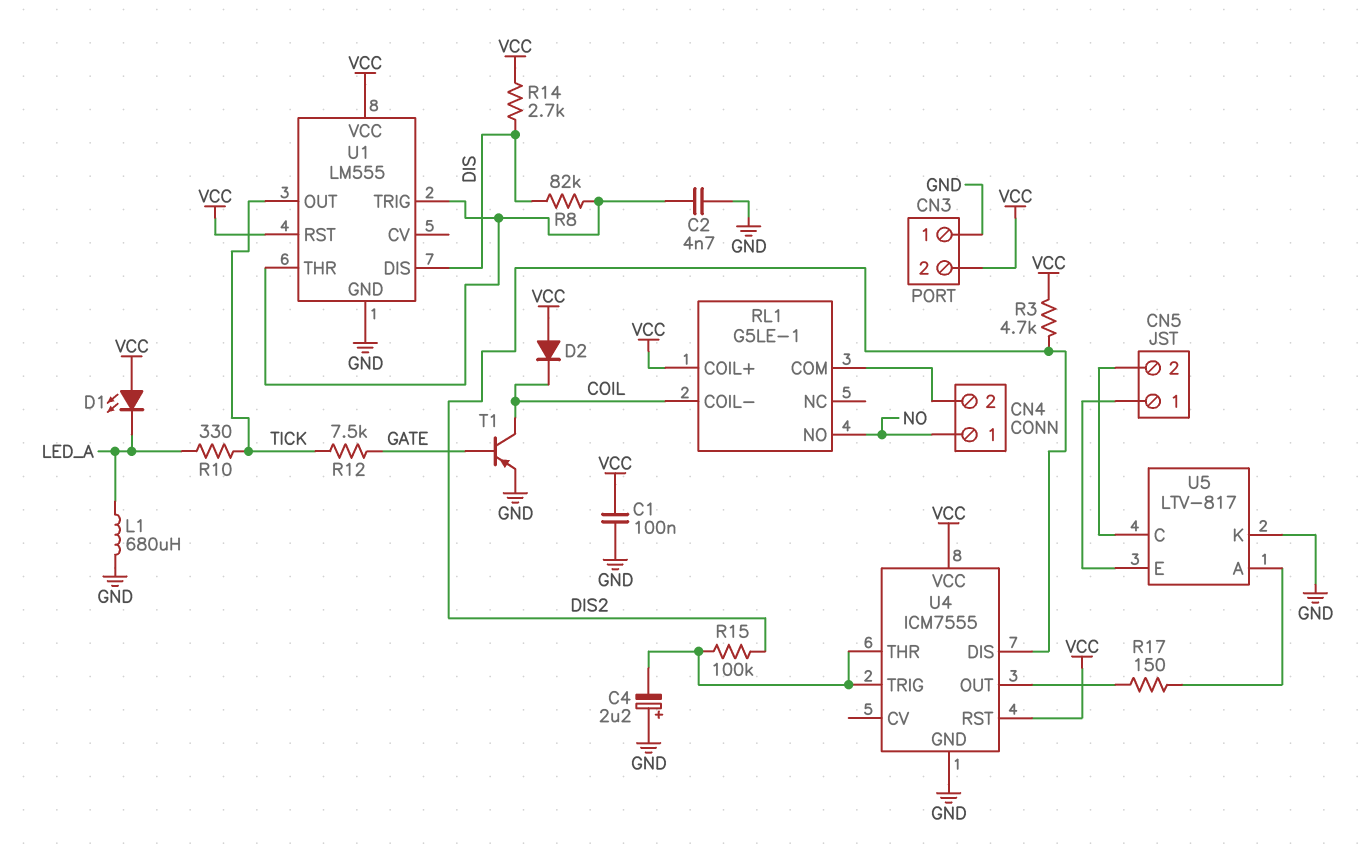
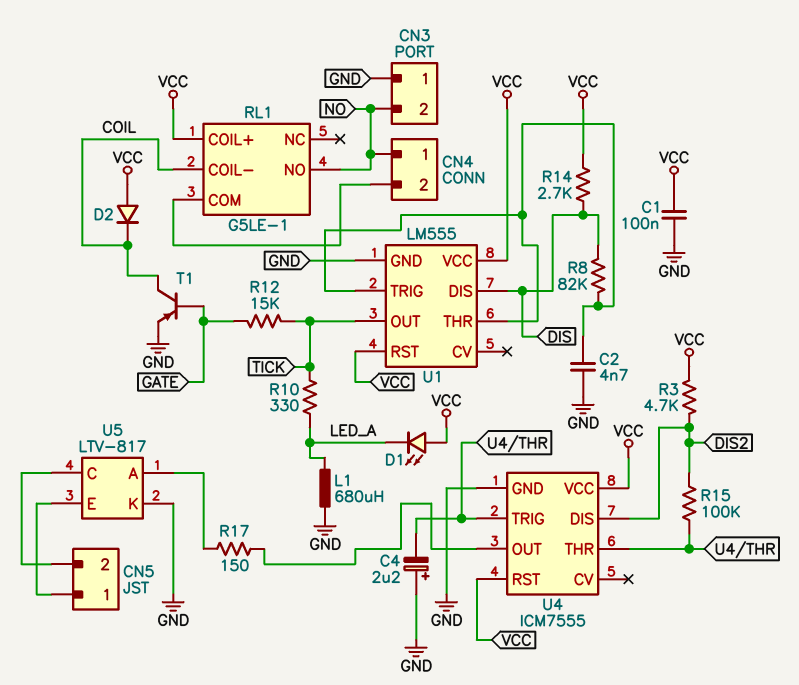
CN3 pin 2: VCC -> NO
R12: 7.5k (GATE, TICK) -> 15k (GATE, TICK)

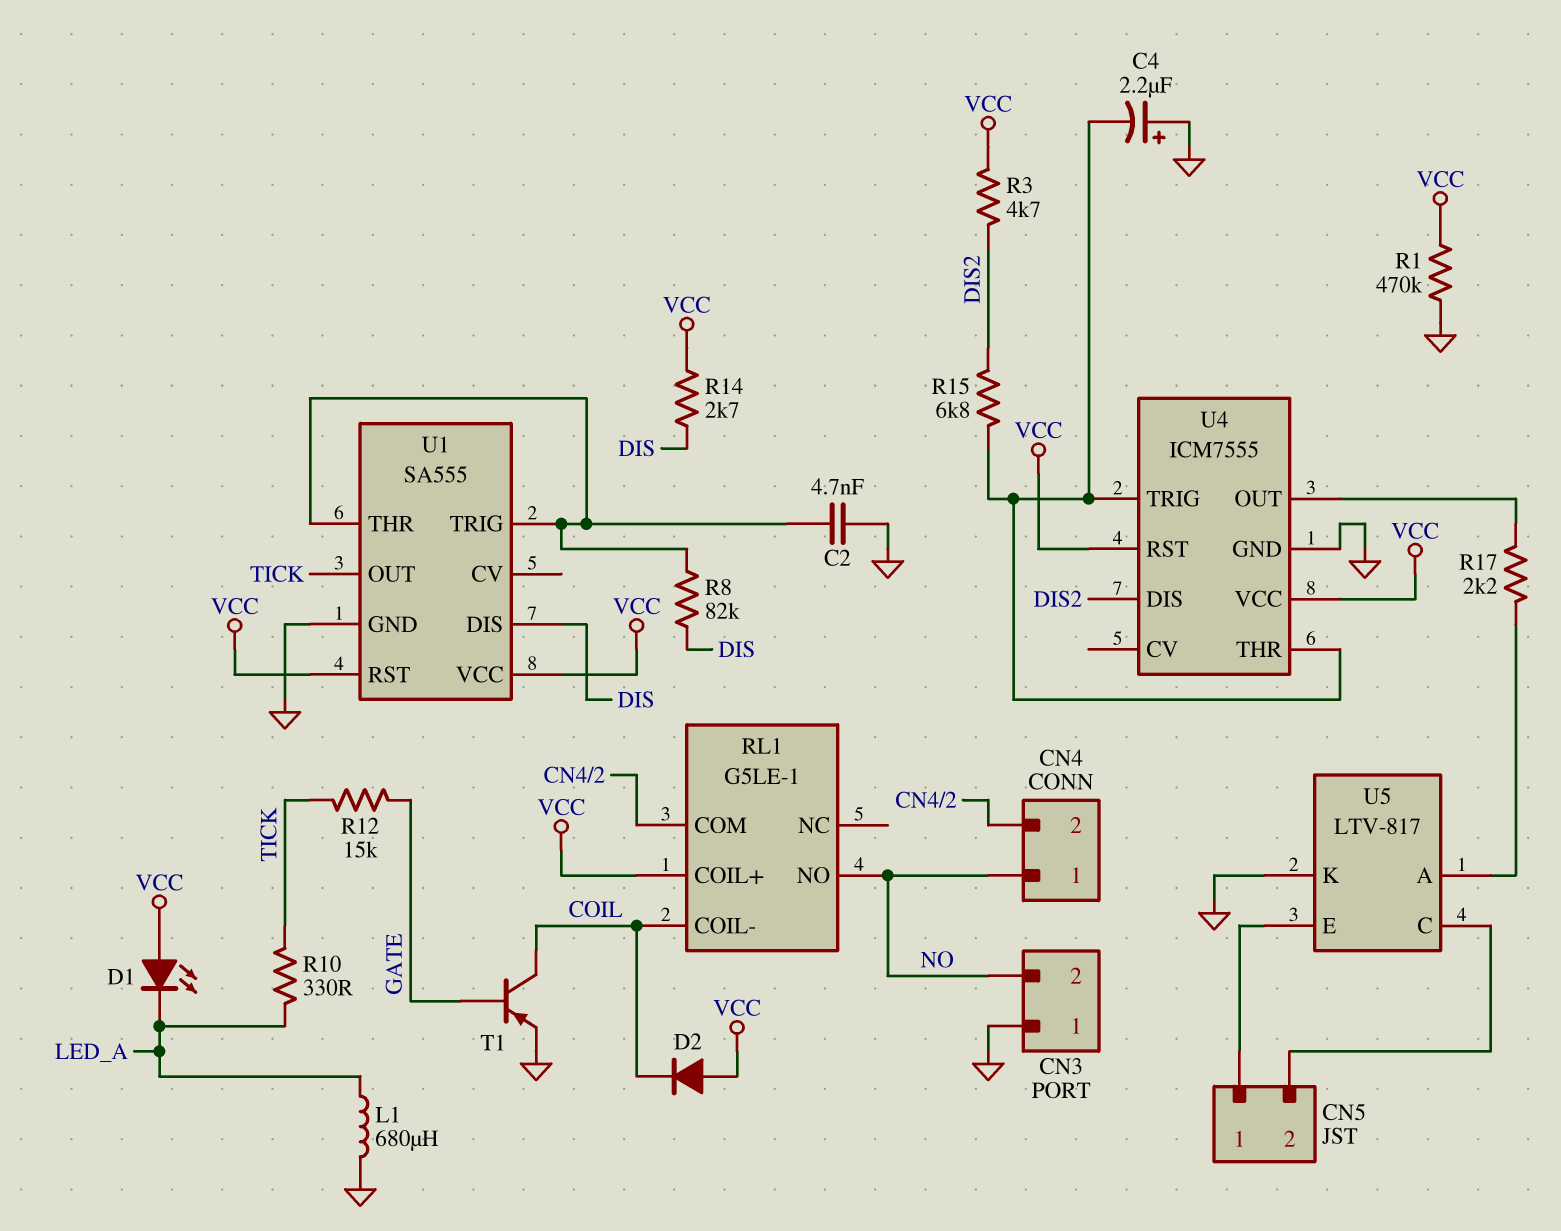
C1: 100nF (GND, VCC) -> none
R1: none -> 470k (GND, VCC)
R15: 100k (DIS2, U4/THR) -> 6.8k (DIS2, U4/THR)
R17: 150 (U4/OUT, U5/A) -> 2.2k (U4/OUT, U5/A)
U1: LM555 -> SA555

